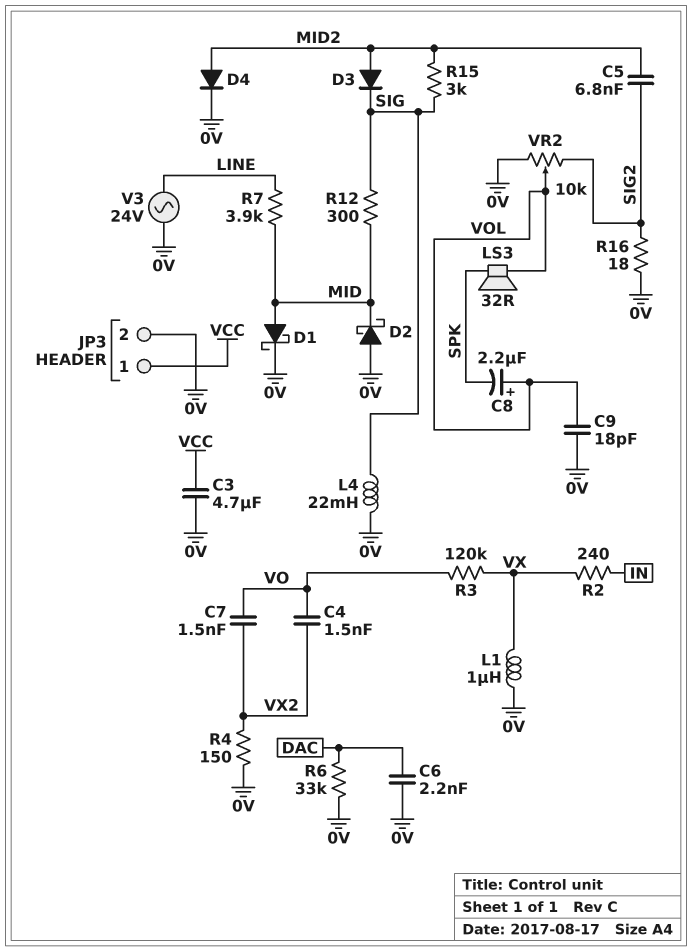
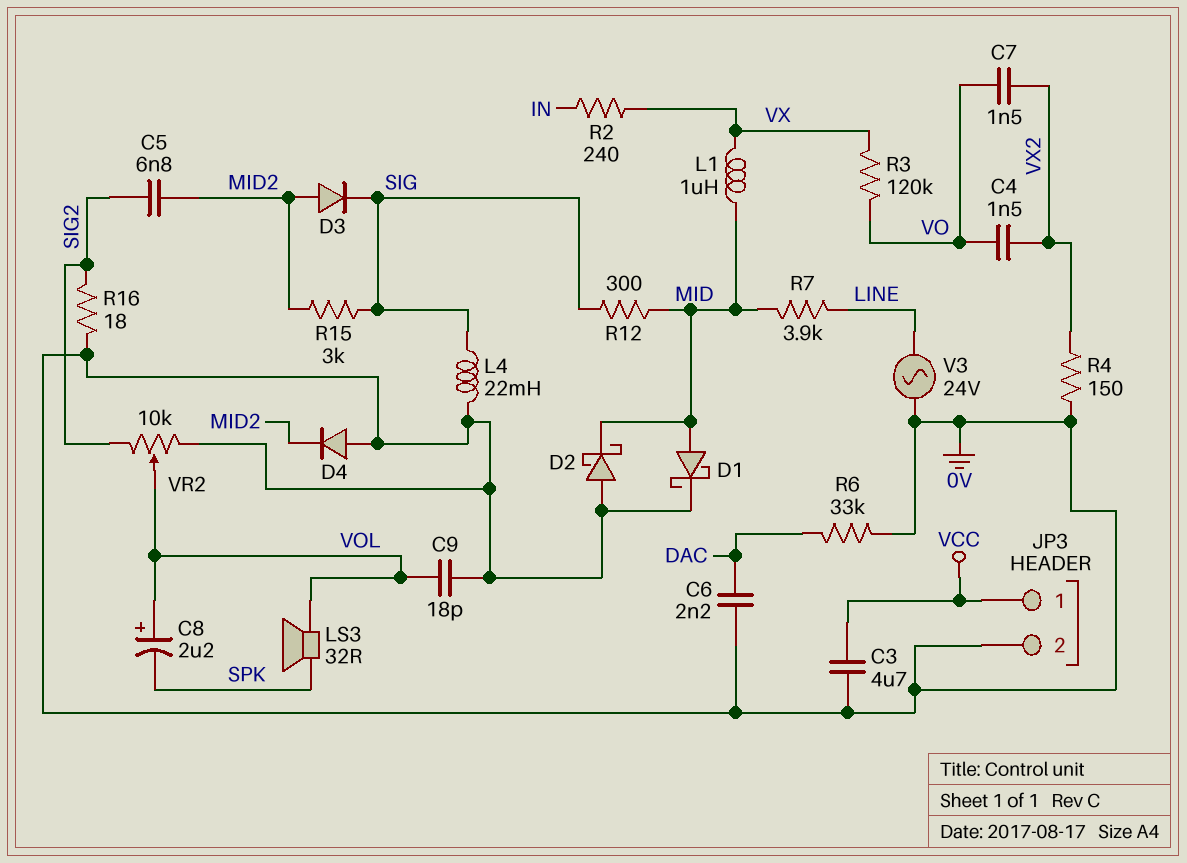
D4: diode (A MID2, K 0V) -> diode (A 0V, K MID2)
L1: 1uH (0V, VX) -> 1uH (MID, VX)

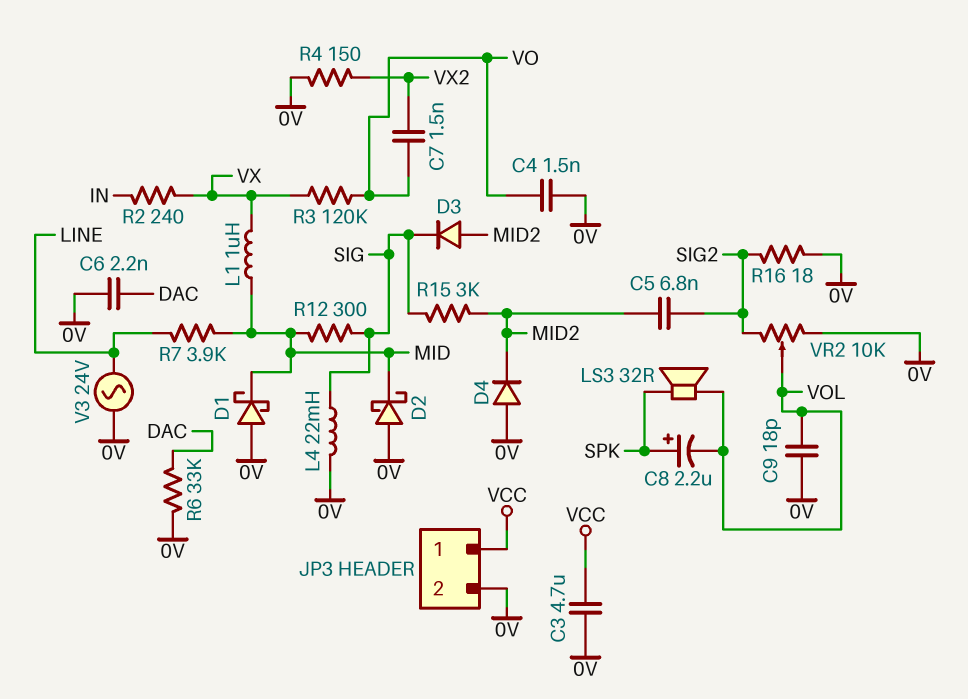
C4: 1.5nF (VO, VX2) -> 1.5nF (0V, VO)
C8: 2.2uF (plus VOL, minus SPK) -> 2.2uF (plus SPK, minus VOL)
D1: schottky (A MID, K 0V) -> schottky (A 0V, K MID)

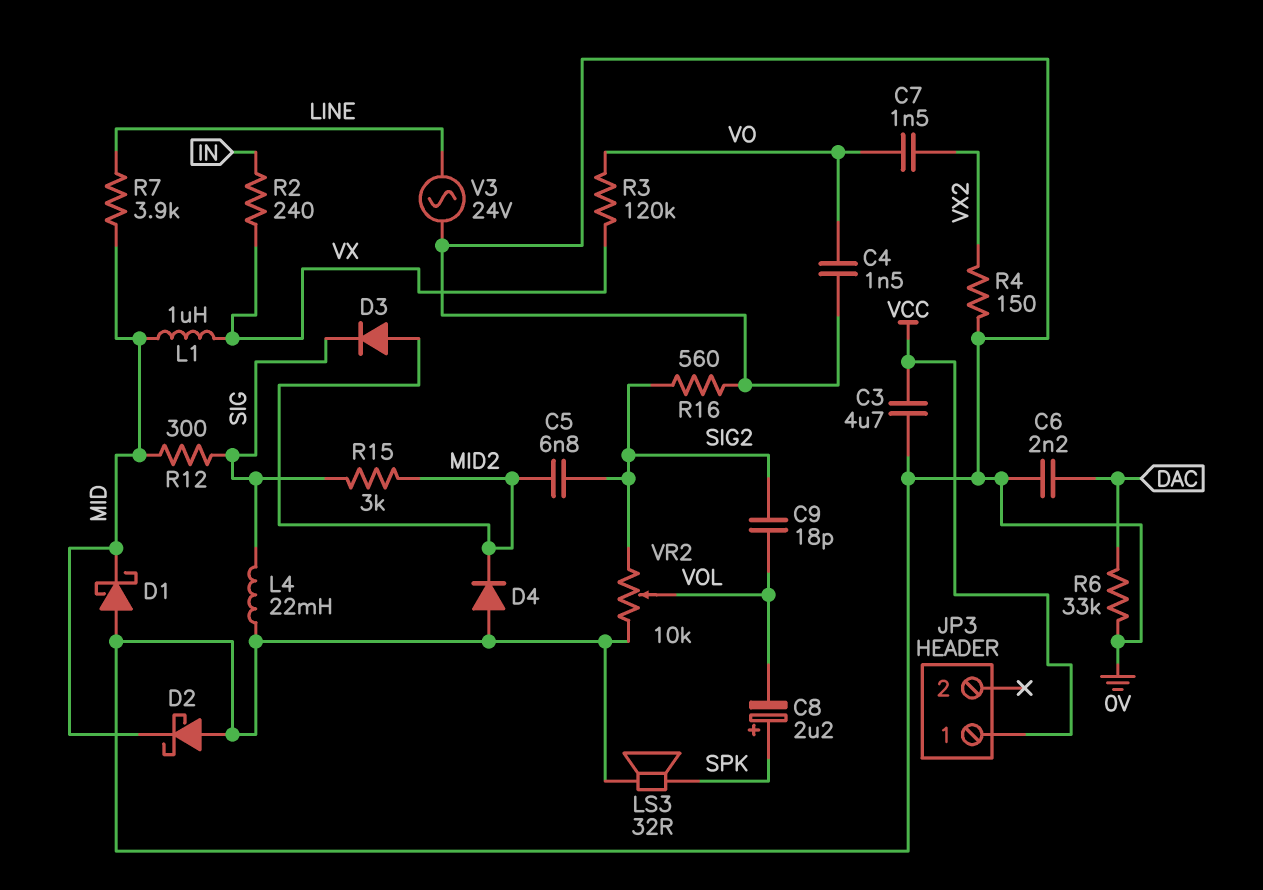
C9: 18pF (0V, VOL) -> 18pF (SIG2, VOL)
JP3 pin 2: 0V -> none
LS3: speaker 32R (SPK, VOL) -> speaker 32R (0V, SPK)
R16: 18 (0V, SIG2) -> 560 (0V, SIG2)

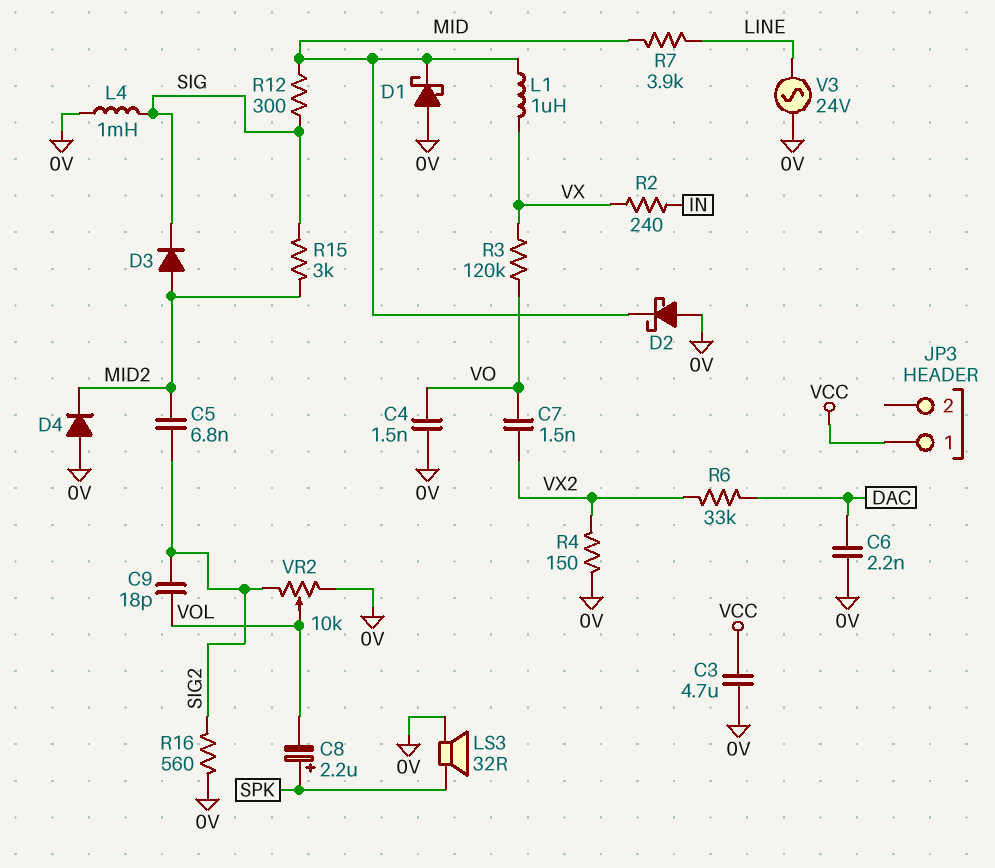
L4: 22mH (0V, SIG) -> 1mH (0V, SIG)
R6: 33k (0V, DAC) -> 33k (DAC, VX2)

